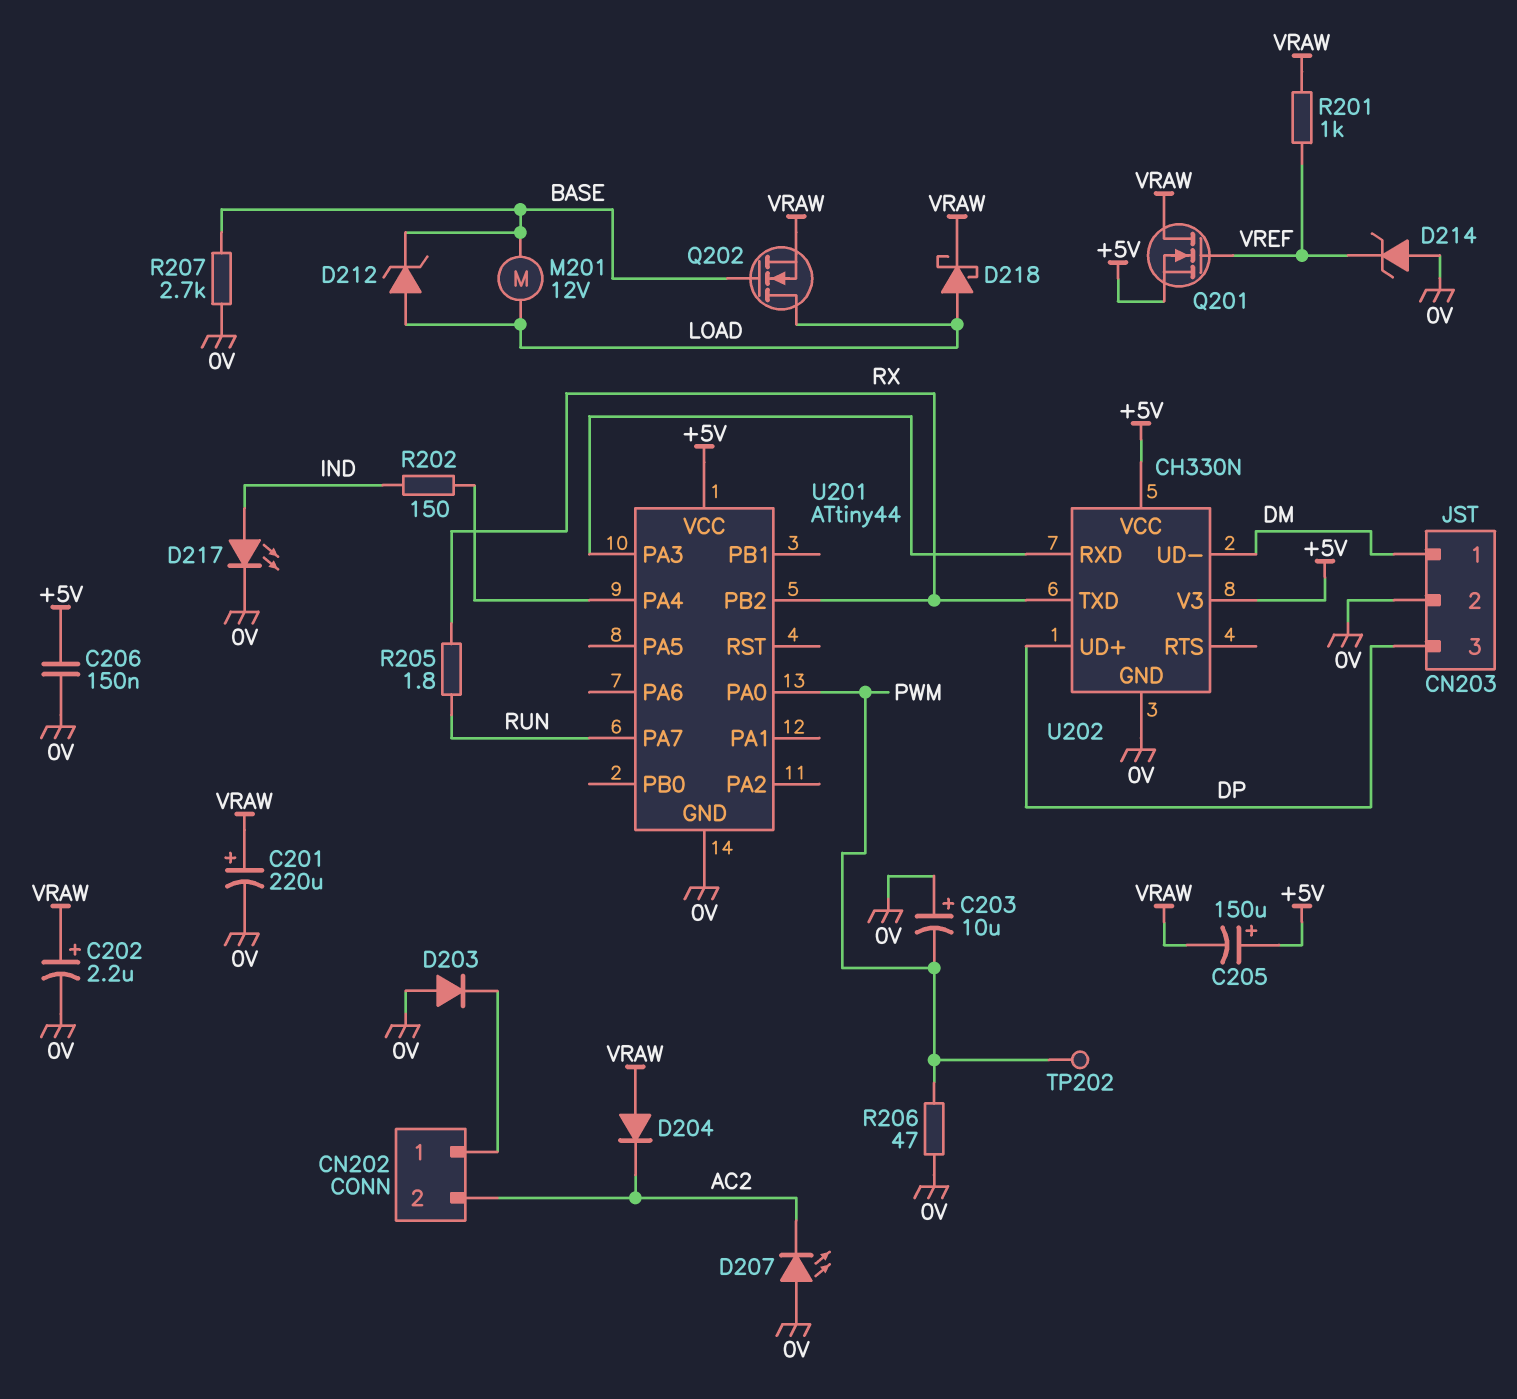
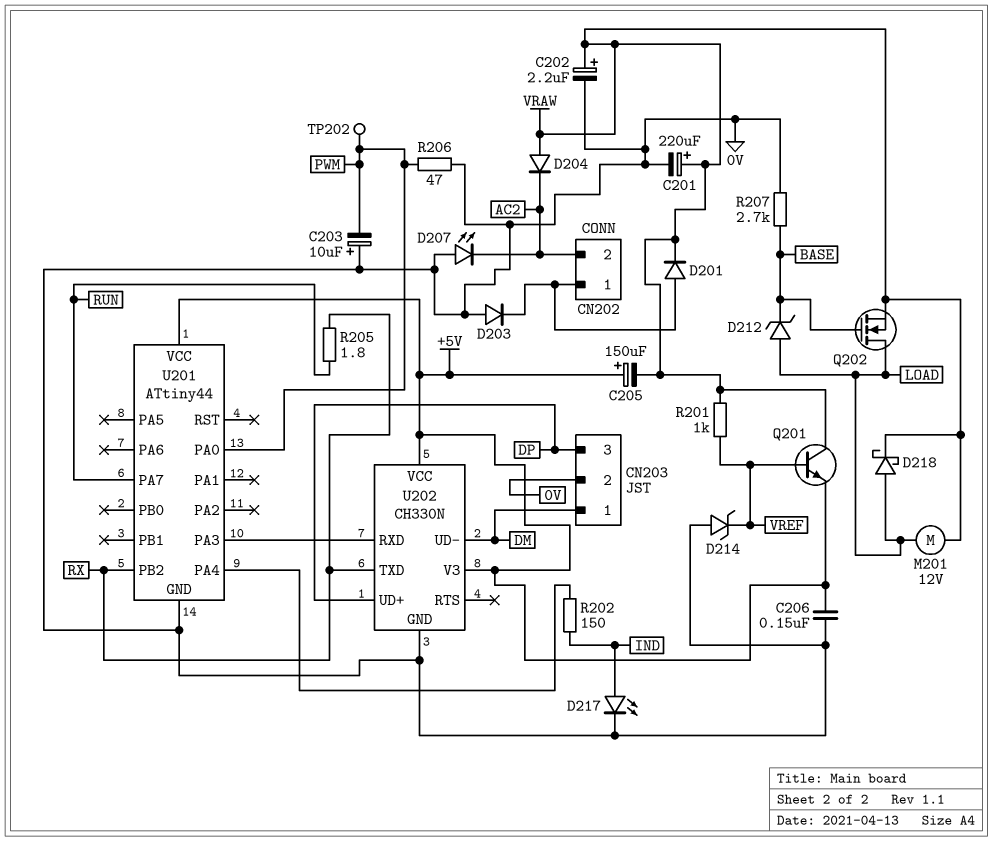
D201: none -> diode (A CN202/1, K VRAW)
M201: motor 12V (BASE, LOAD) -> motor 12V (LOAD, VRAW)
Q201: NMOS (G VREF, D VRAW, S +5V) -> NPN (B VREF, C VRAW, E +5V)

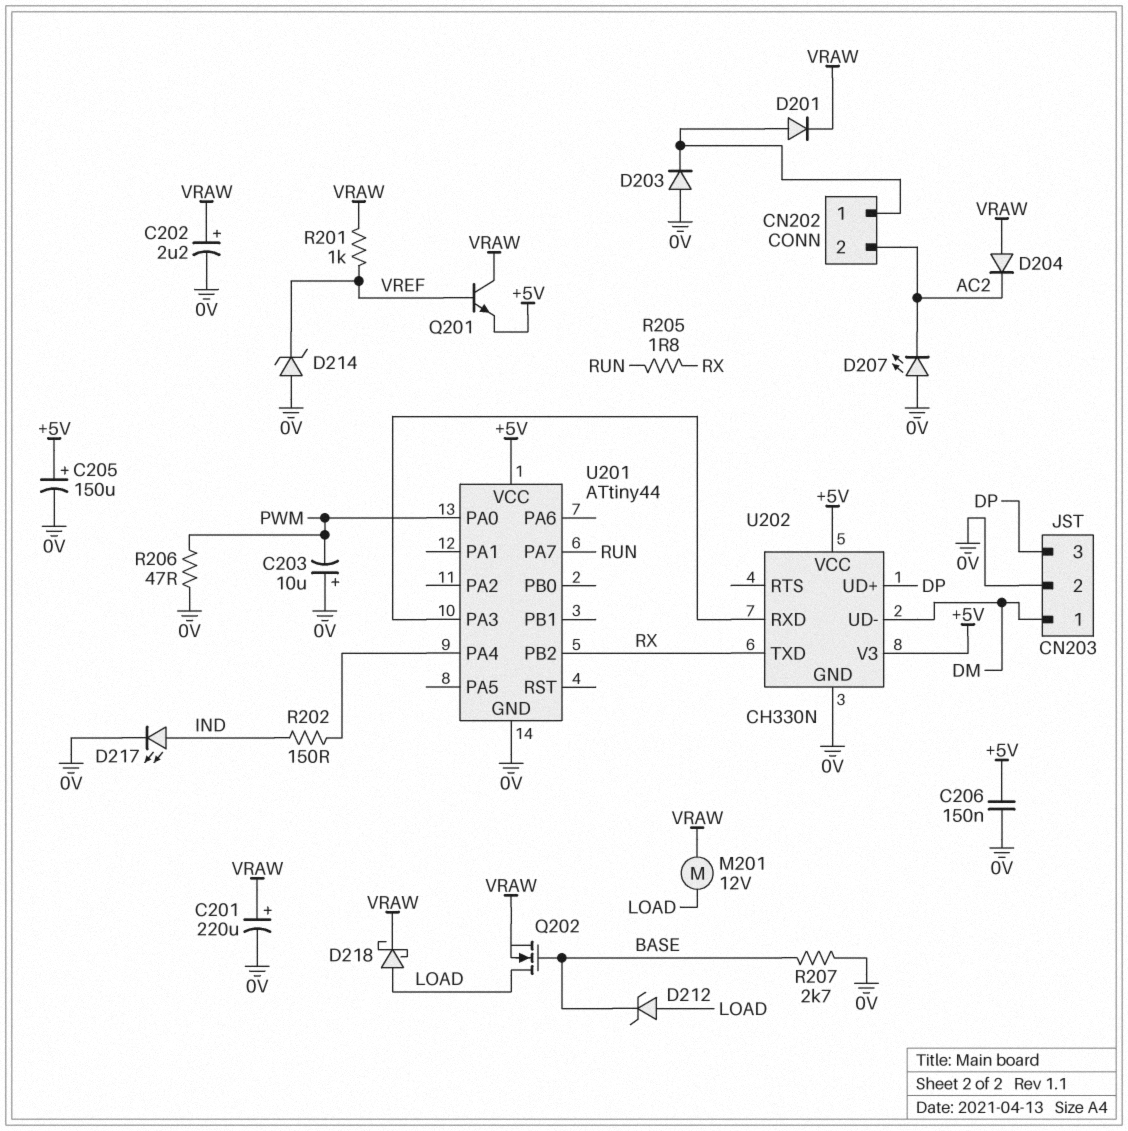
C205: 150uF (plus +5V, minus VRAW) -> 150uF (plus +5V, minus 0V)
TP202: test point (PWM) -> none

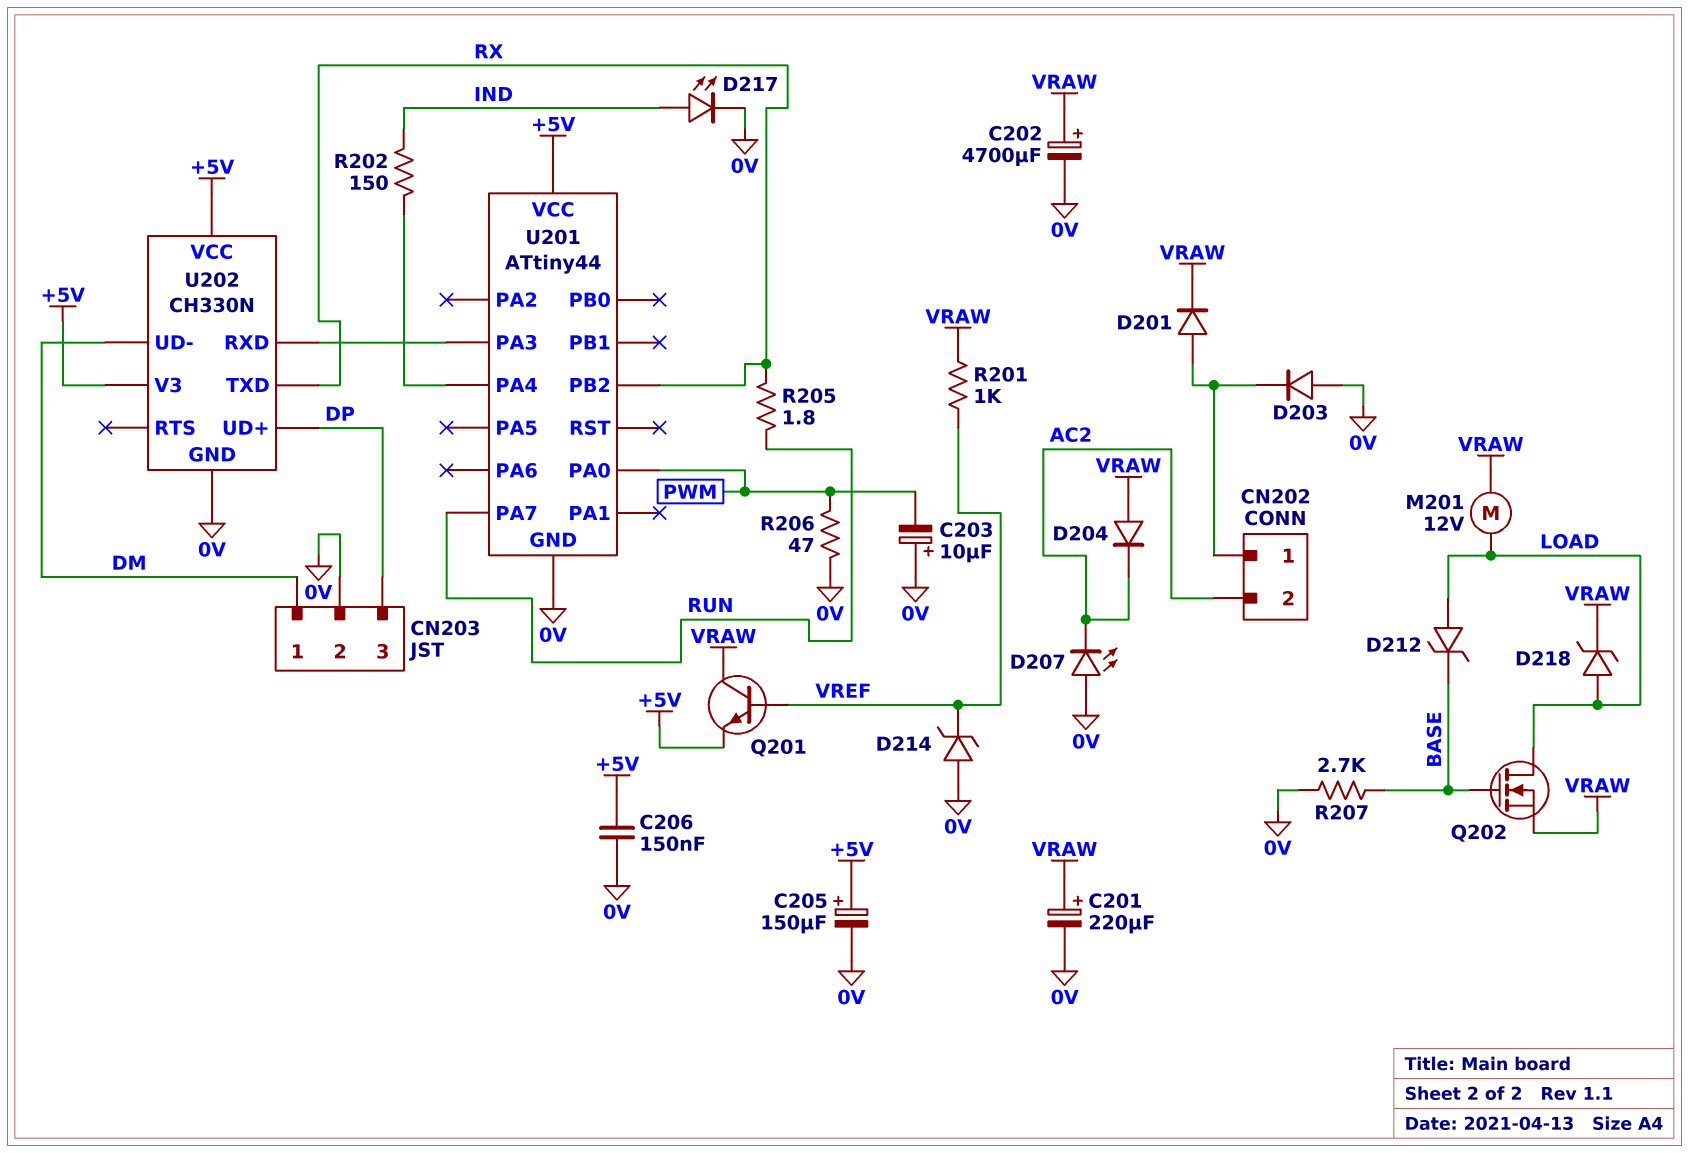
C202: 2.2uF (plus VRAW, minus 0V) -> 4700uF (plus VRAW, minus 0V)
D218: schottky (A LOAD, K VRAW) -> zener (A LOAD, K VRAW)

